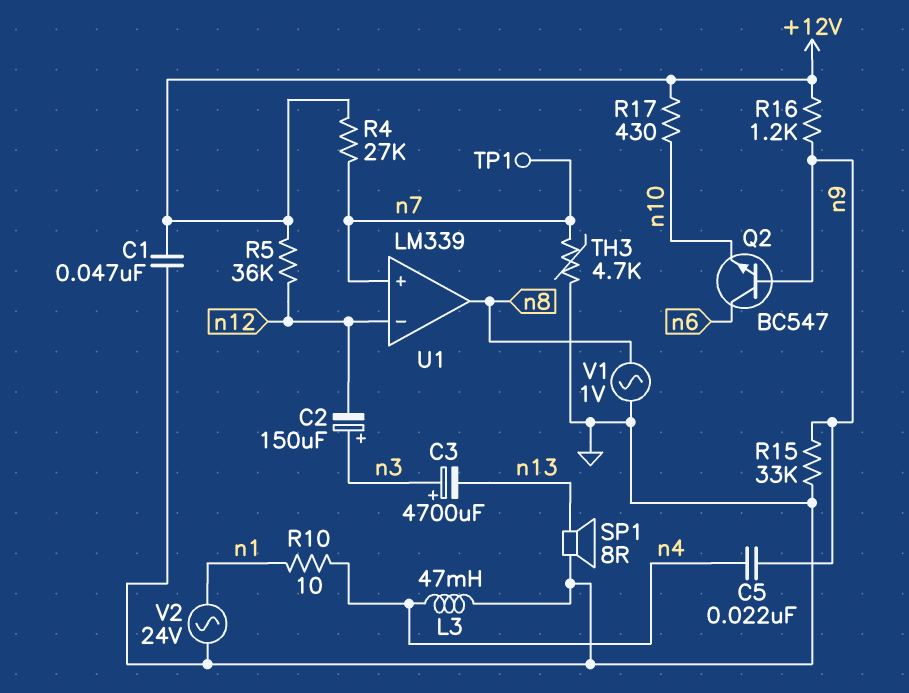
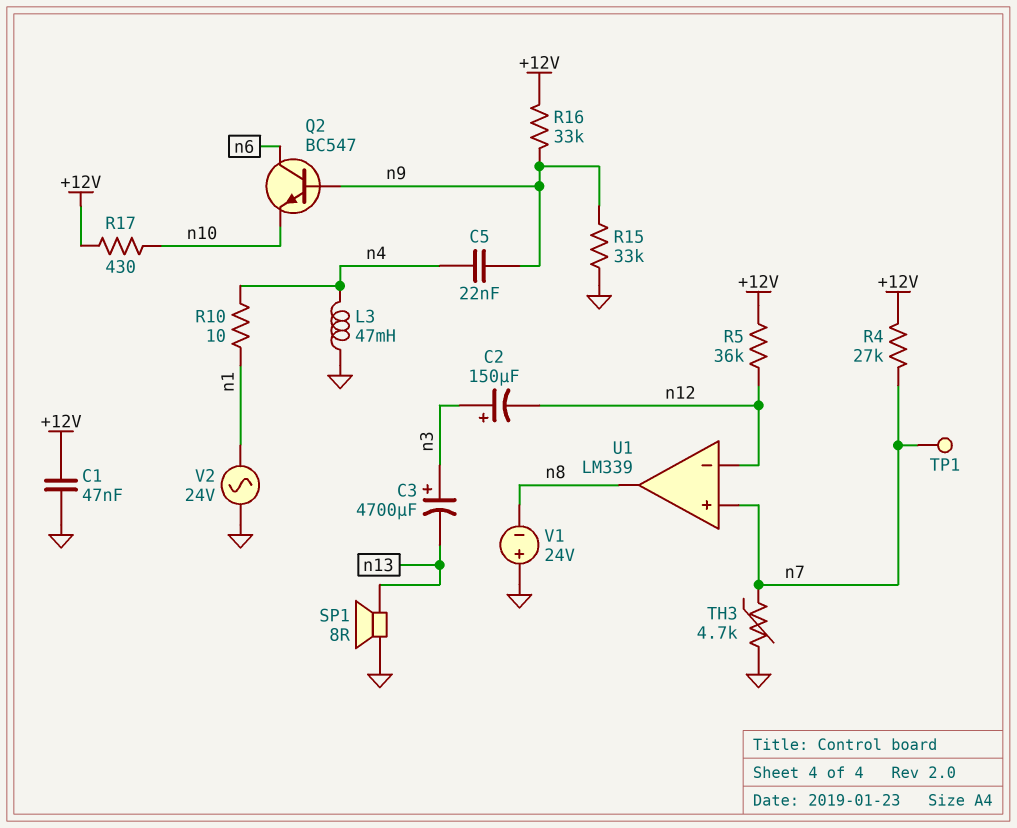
R16: 1.2k (+12V, n9) -> 33k (+12V, n9)
V1: AC 1V (GND, n8) -> 24V (plus GND, minus n8)

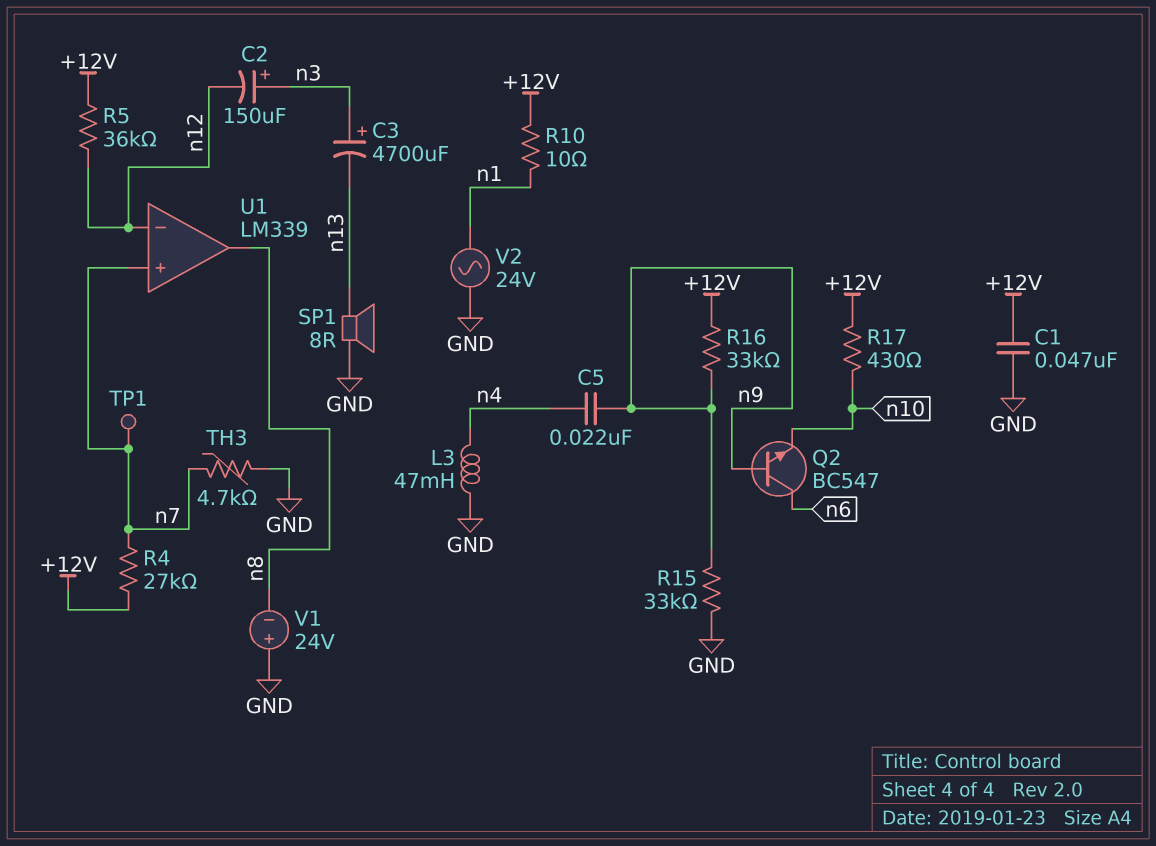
R10: 10 (n1, n4) -> 10 (+12V, n1)

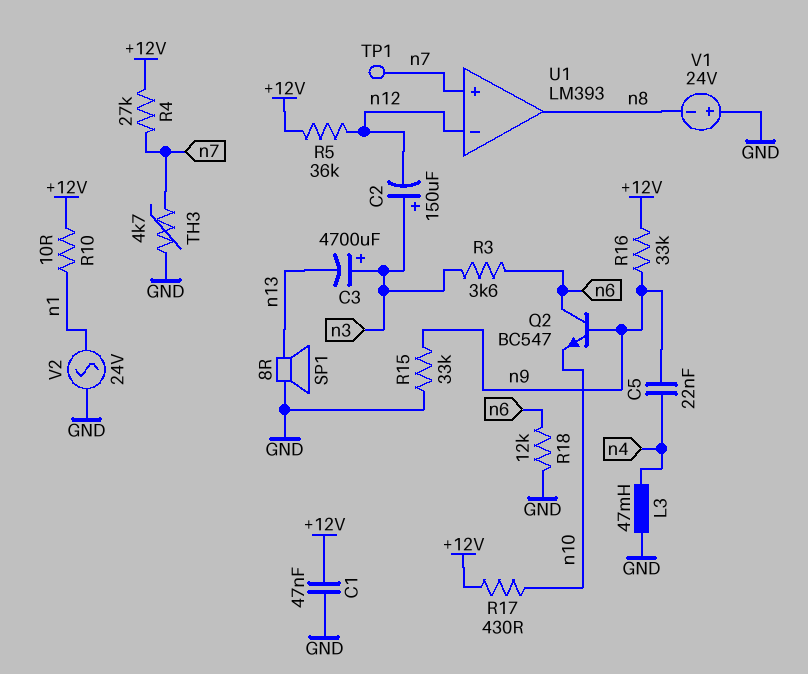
R3: none -> 3.6k (n3, n6)
R18: none -> 12k (GND, n6)
U1: LM339 -> LM393

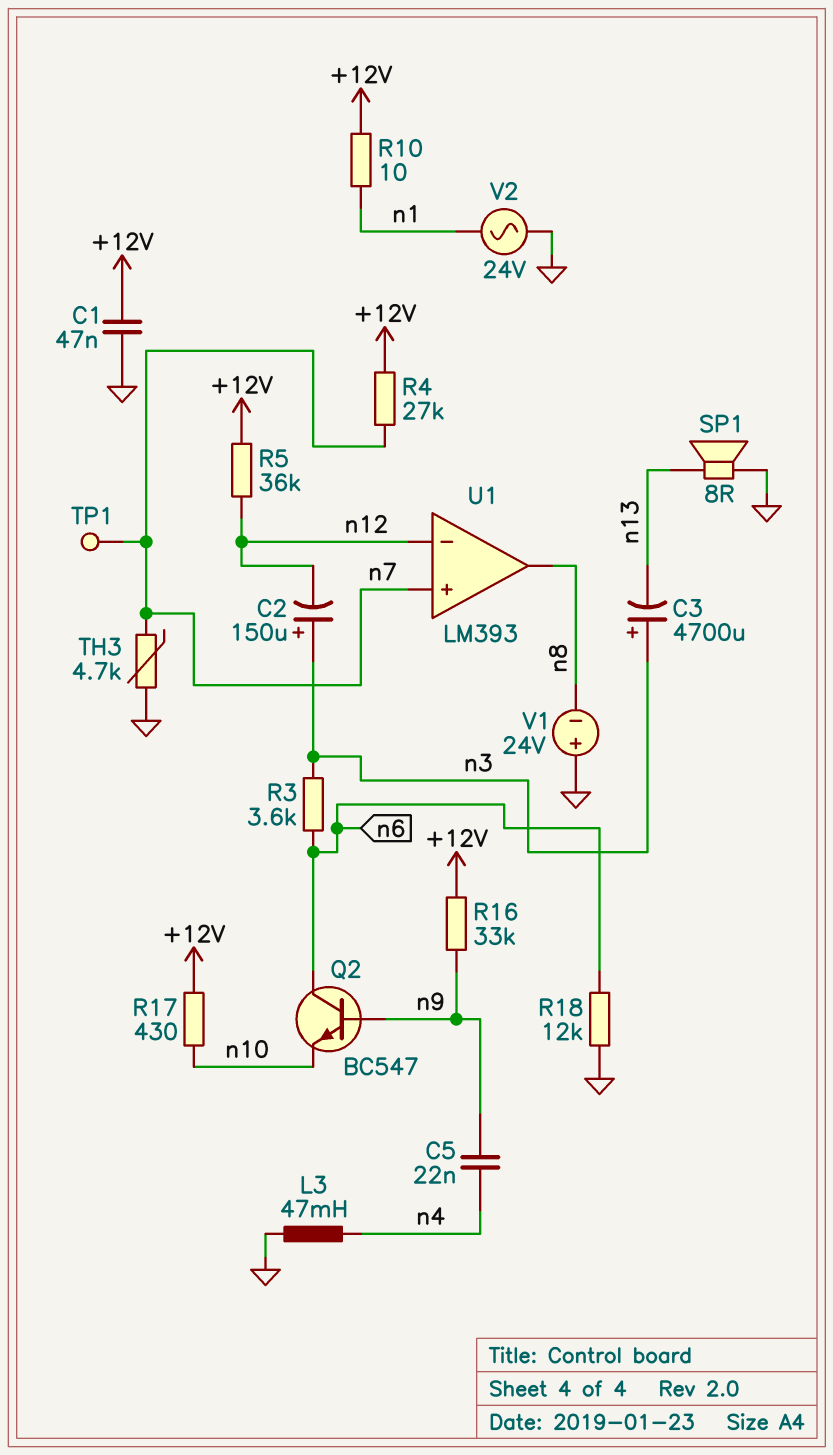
R15: 33k (GND, n9) -> none

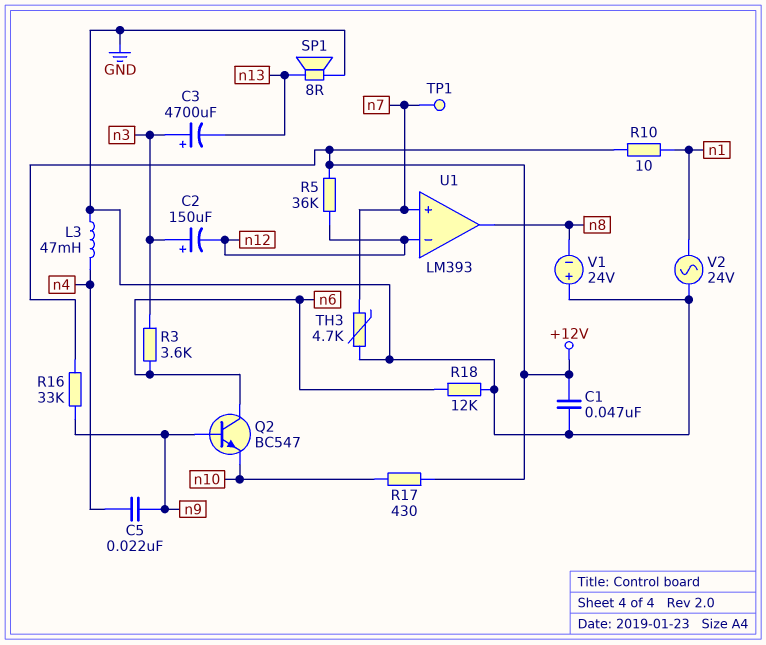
R4: 27k (+12V, n7) -> none

